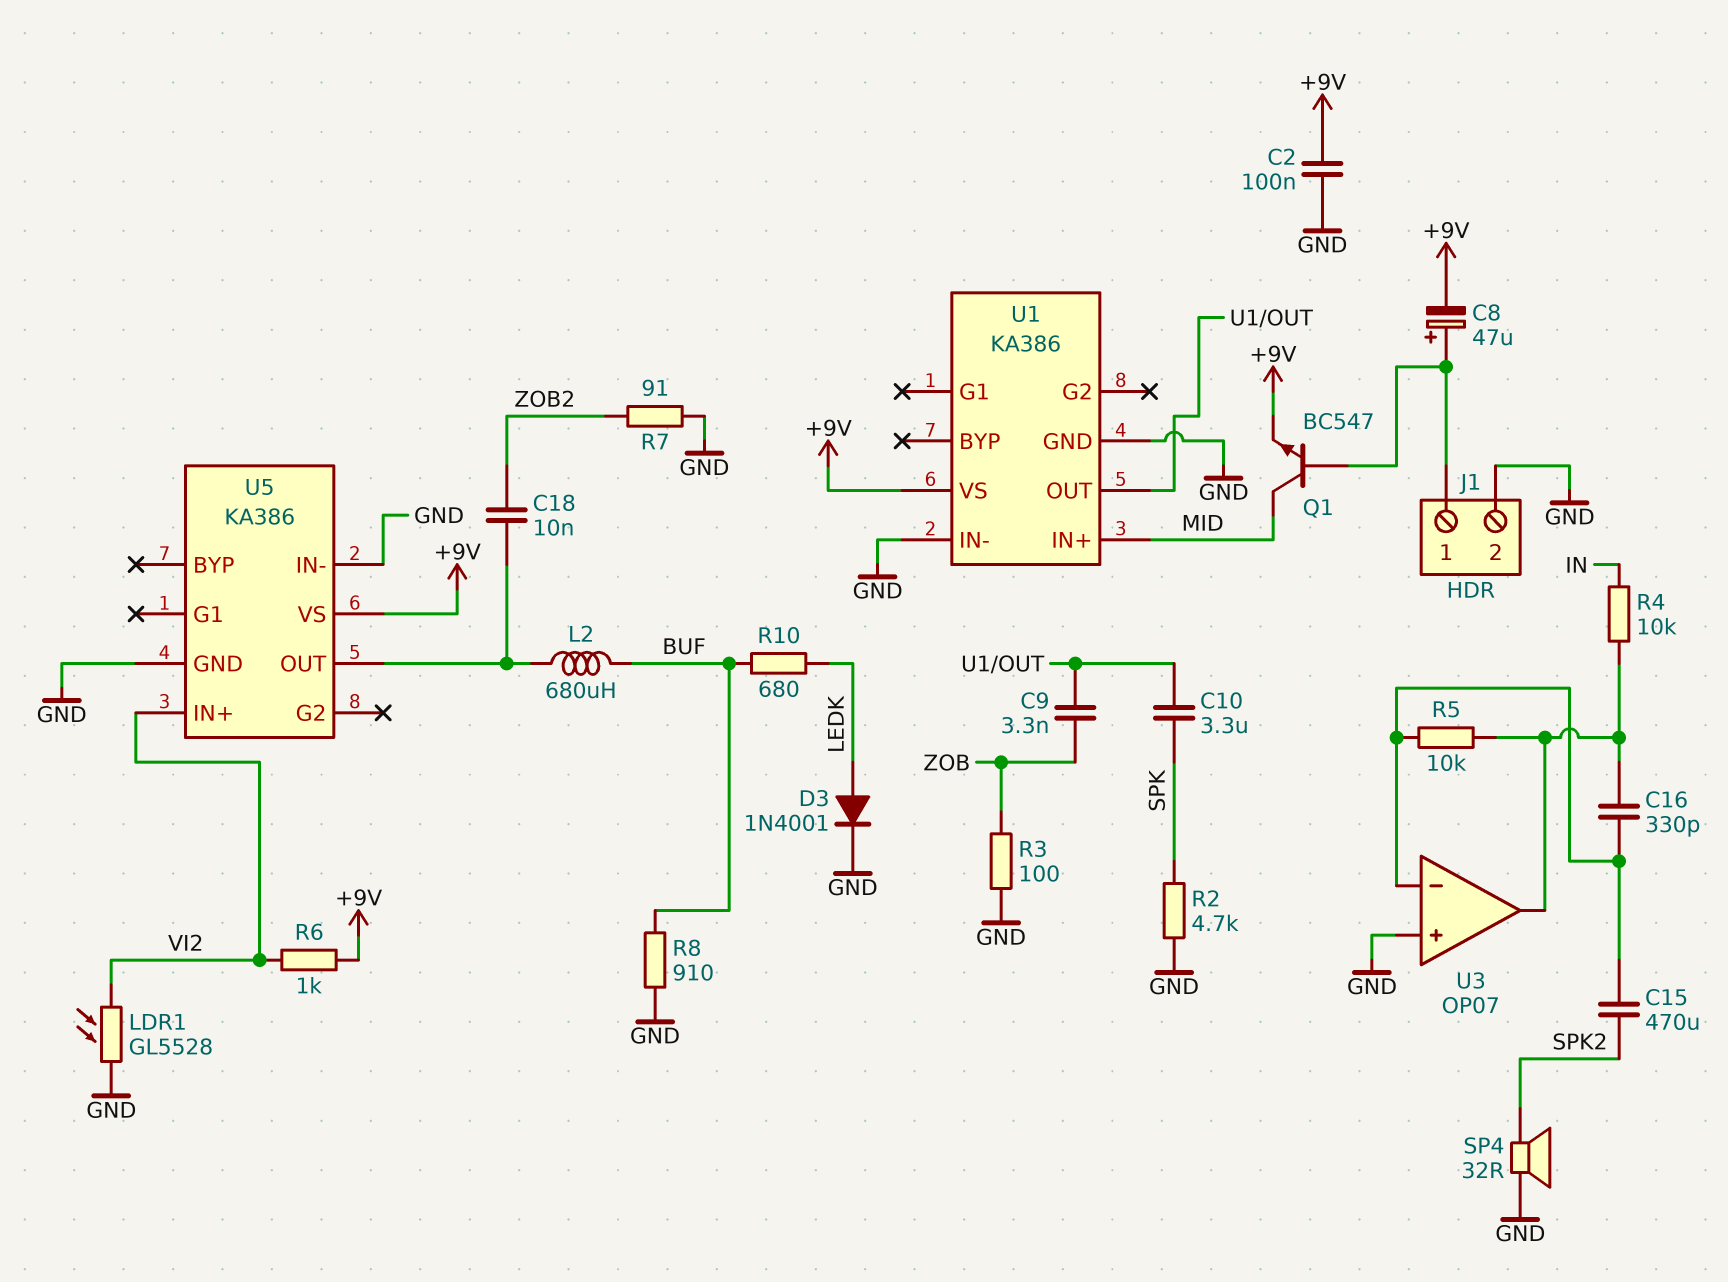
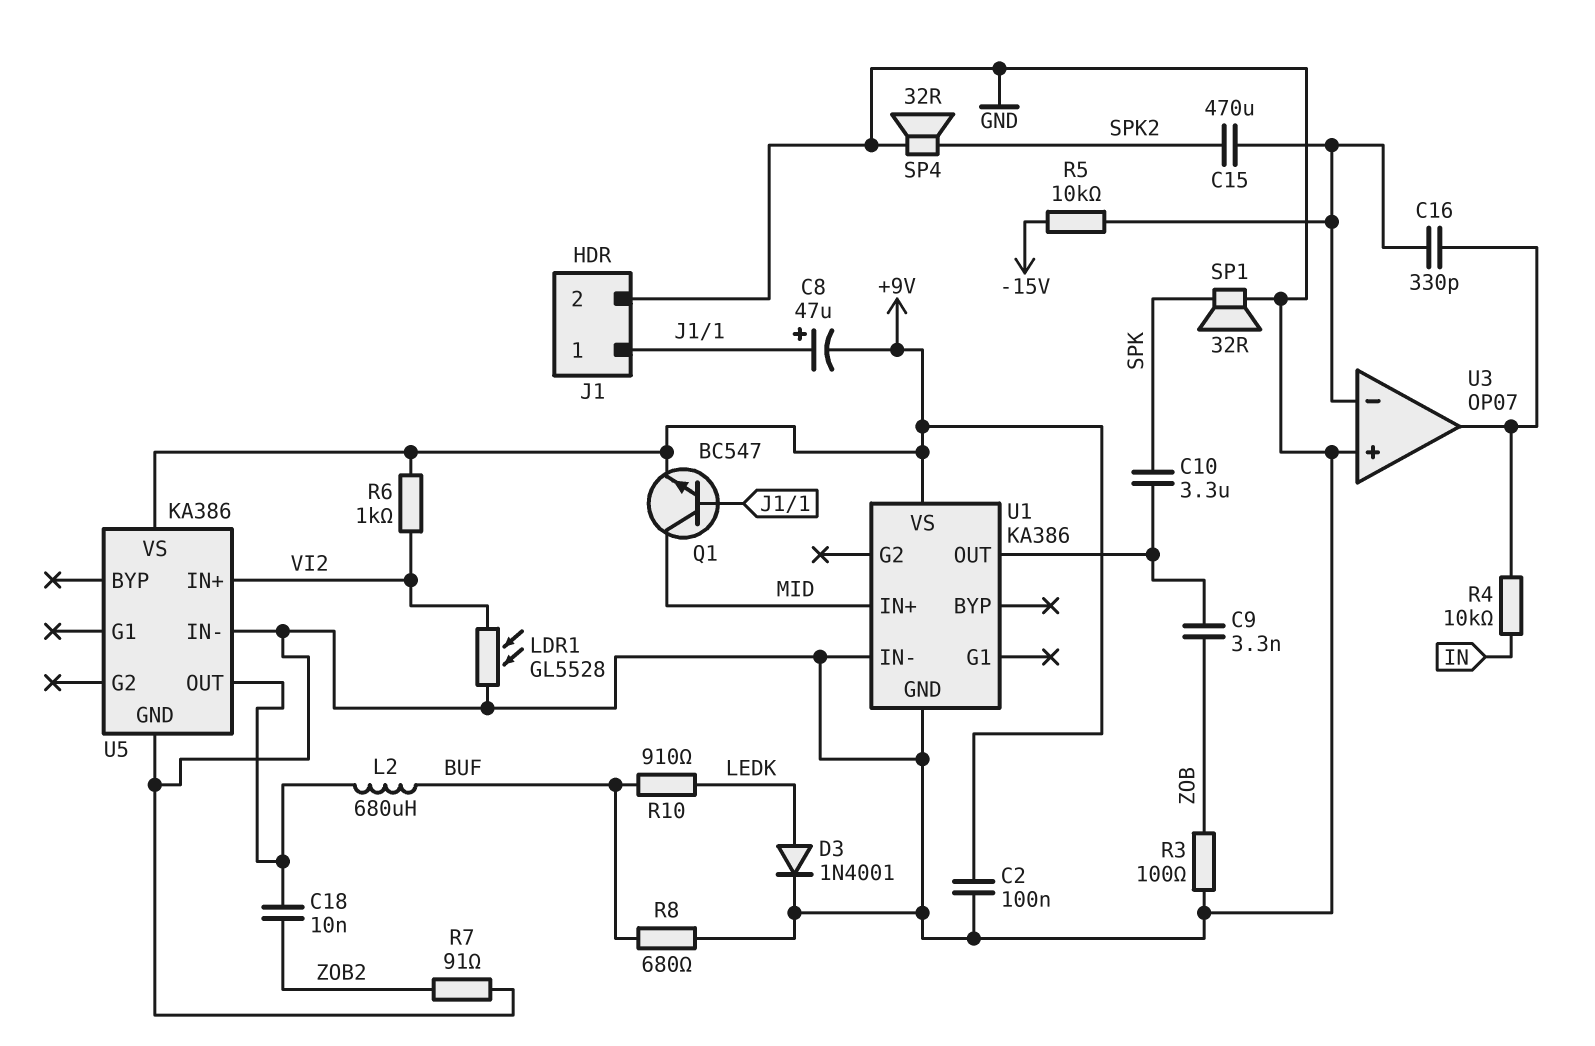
R2: 4.7k (GND, SPK) -> none
R5: 10k (U3/in-, U3/out) -> 10k (-15V, U3/in-)
R8: 910 (BUF, GND) -> 680 (BUF, GND)
R10: 680 (BUF, LEDK) -> 910 (BUF, LEDK)
SP1: none -> speaker 32R (GND, SPK)

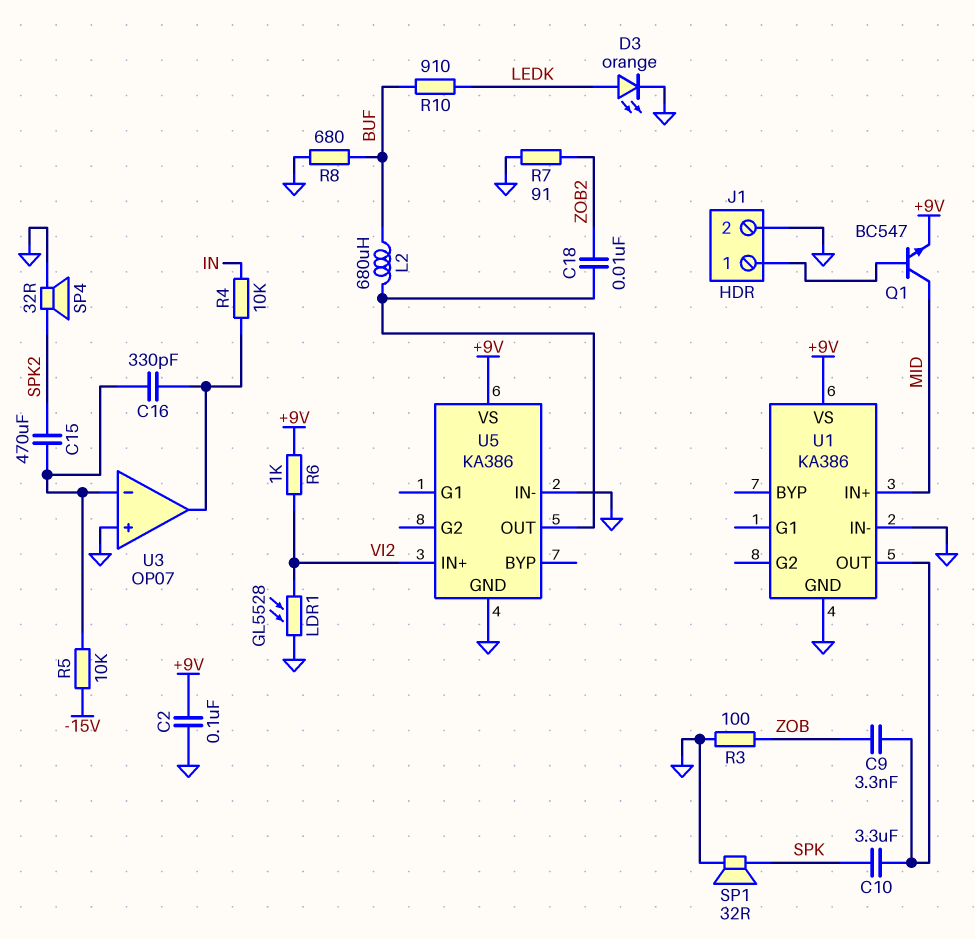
C8: 47uF (plus J1/1, minus +9V) -> none
D3: diode 1N4001 (A LEDK, K GND) -> LED orange (A LEDK, K GND)

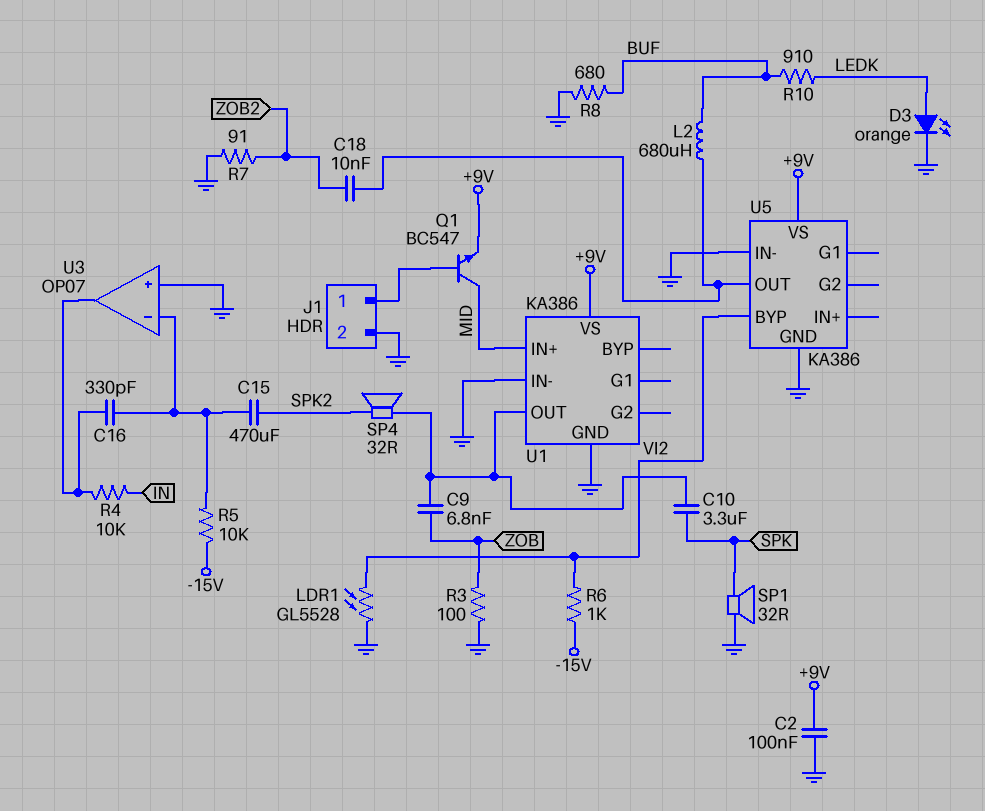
C9: 3.3nF (U1/OUT, ZOB) -> 6.8nF (U1/OUT, ZOB)
R6: 1k (+9V, VI2) -> 1k (-15V, VI2)
SP4: speaker 32R (GND, SPK2) -> speaker 32R (SPK2, U1/OUT)
U5 pin BYP: none -> VI2
U5 pin IN+: VI2 -> none

